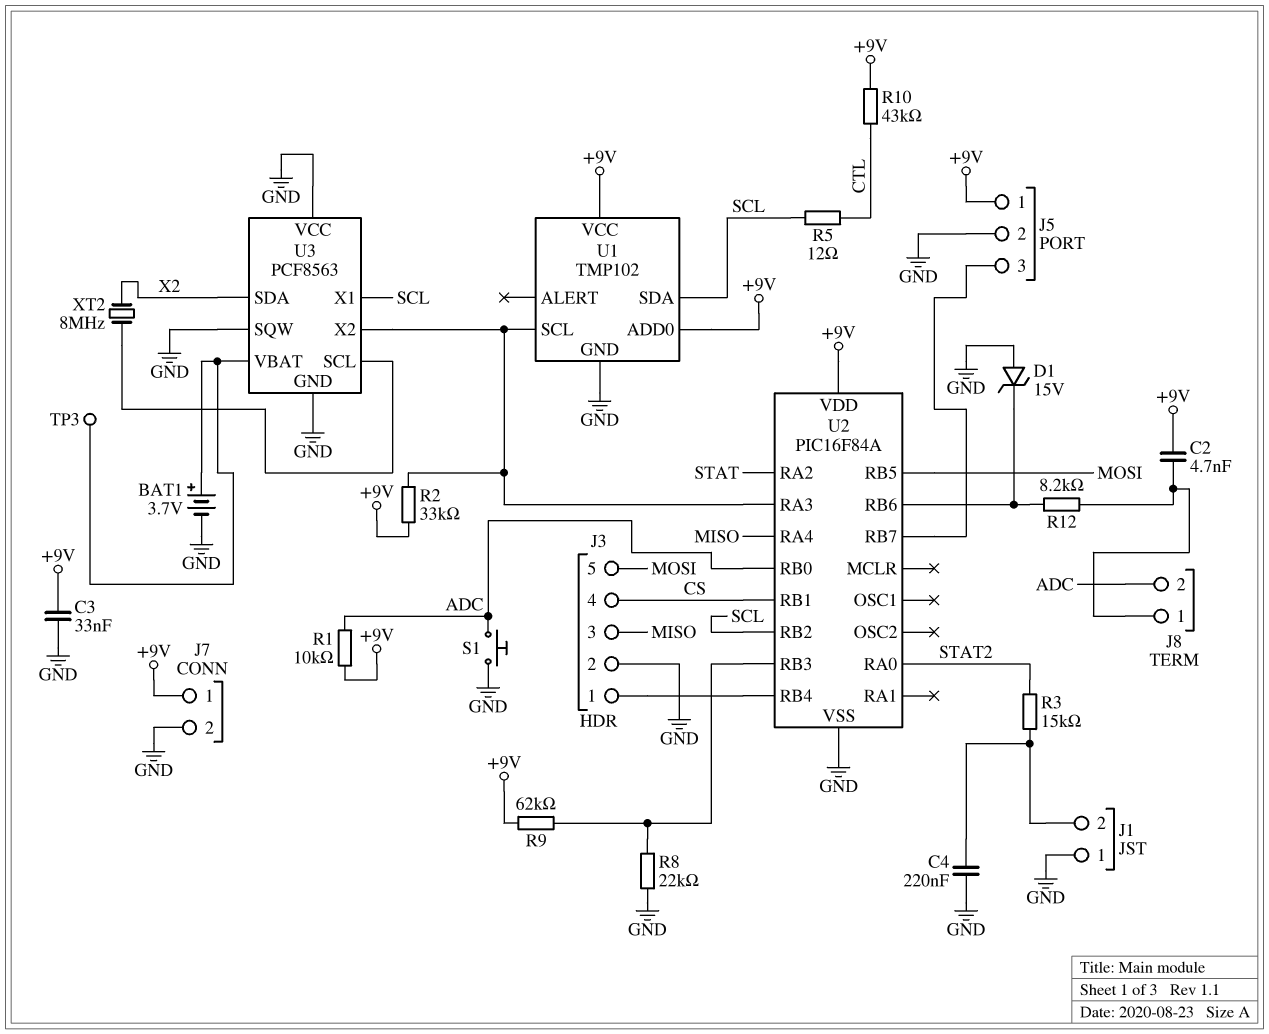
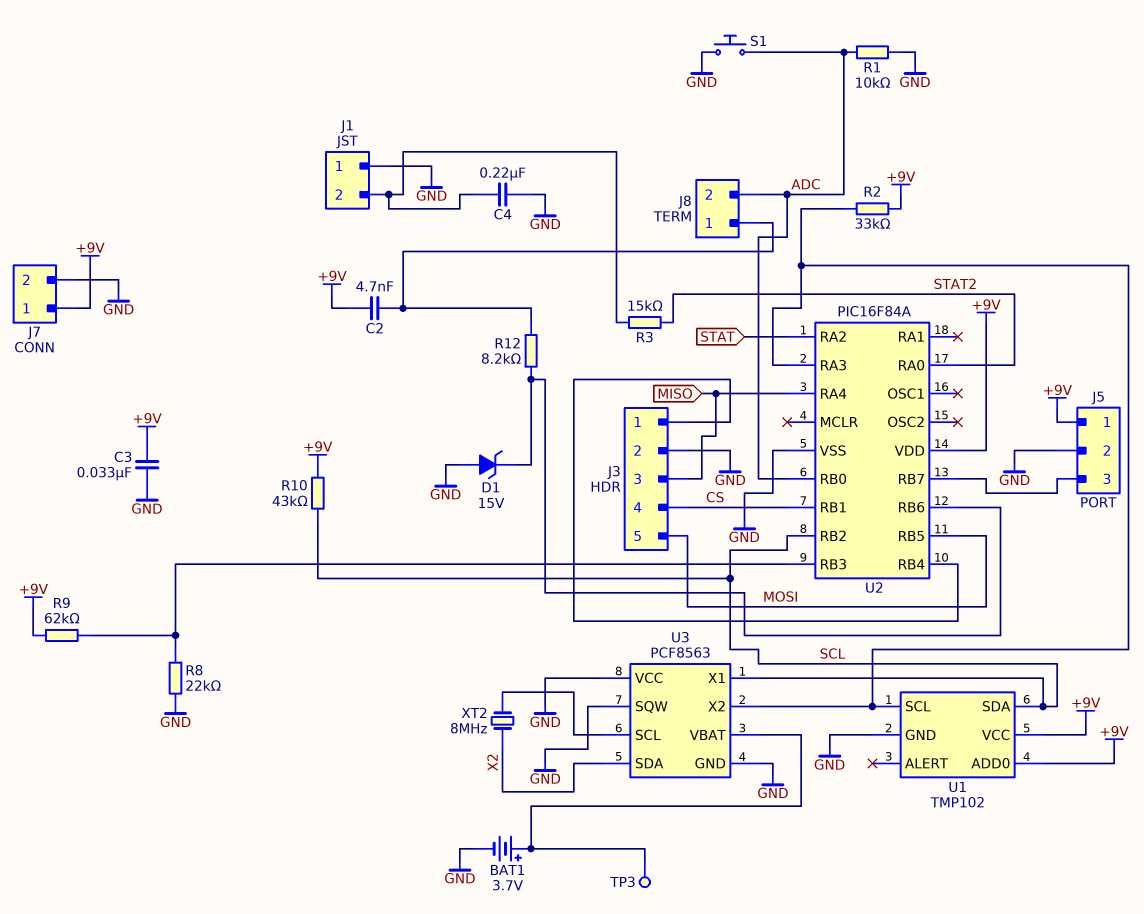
R1: 10k (+9V, ADC) -> 10k (ADC, GND)
R5: 12 (CTL, SCL) -> none
R10: 43k (+9V, CTL) -> 43k (+9V, SCL)

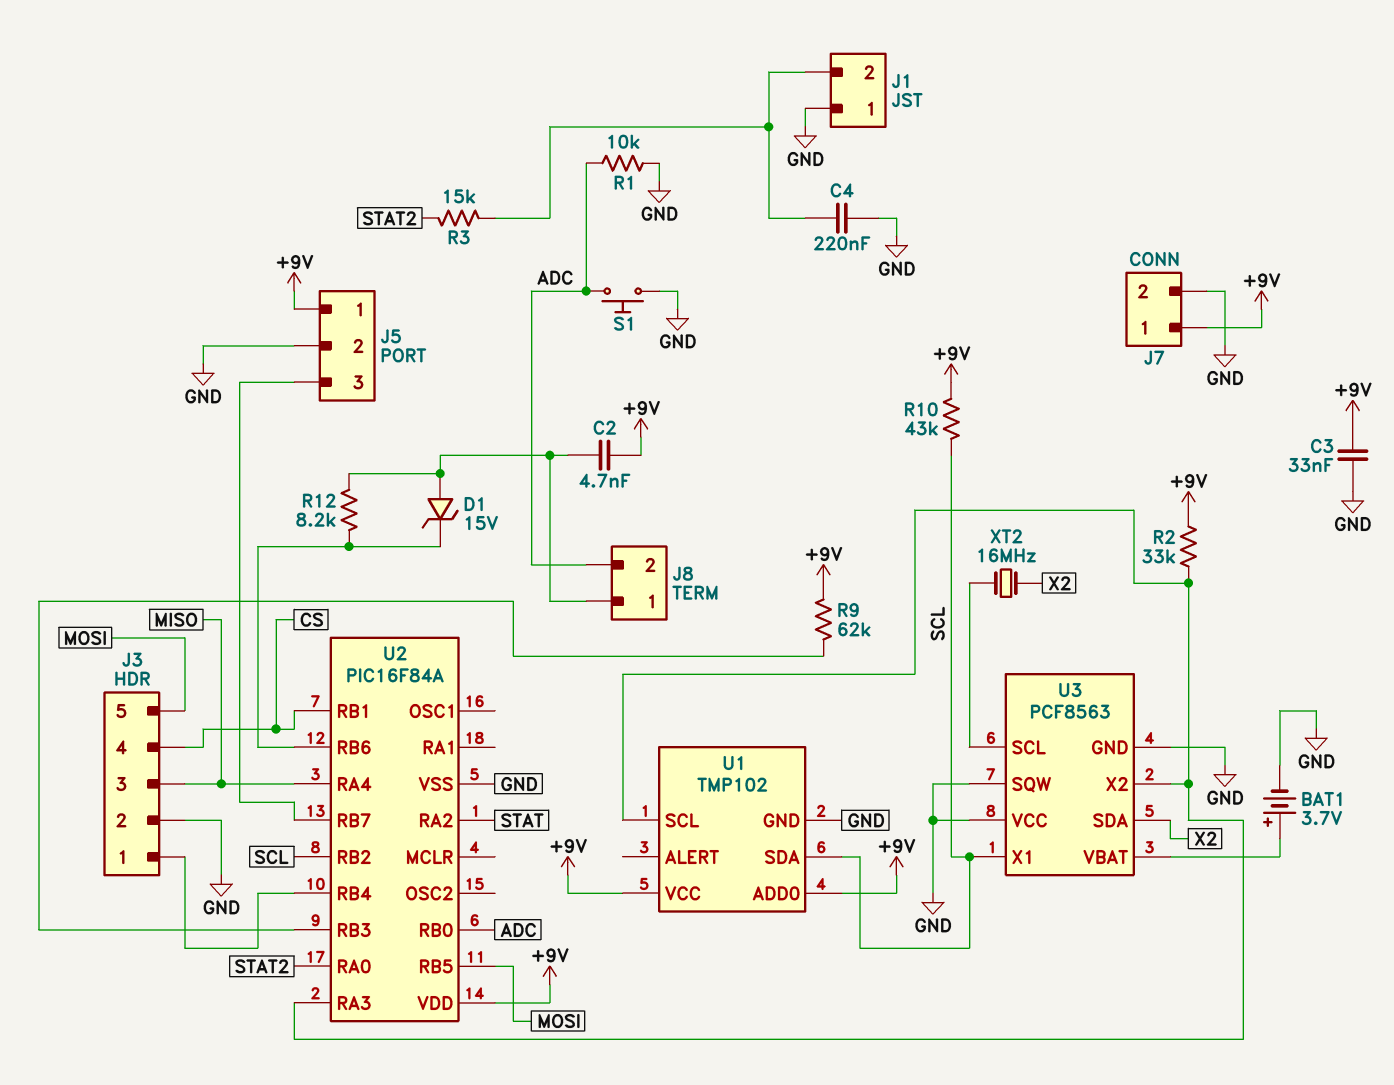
D1: zener 15V (A GND, K U2/RB6) -> zener 15V (A J8/1, K U2/RB6)
R8: 22k (GND, U2/RB3) -> none
TP3: test point (U3/VBAT) -> none
XT2: 8MHz (U3/SCL, X2) -> 16MHz (U3/SCL, X2)

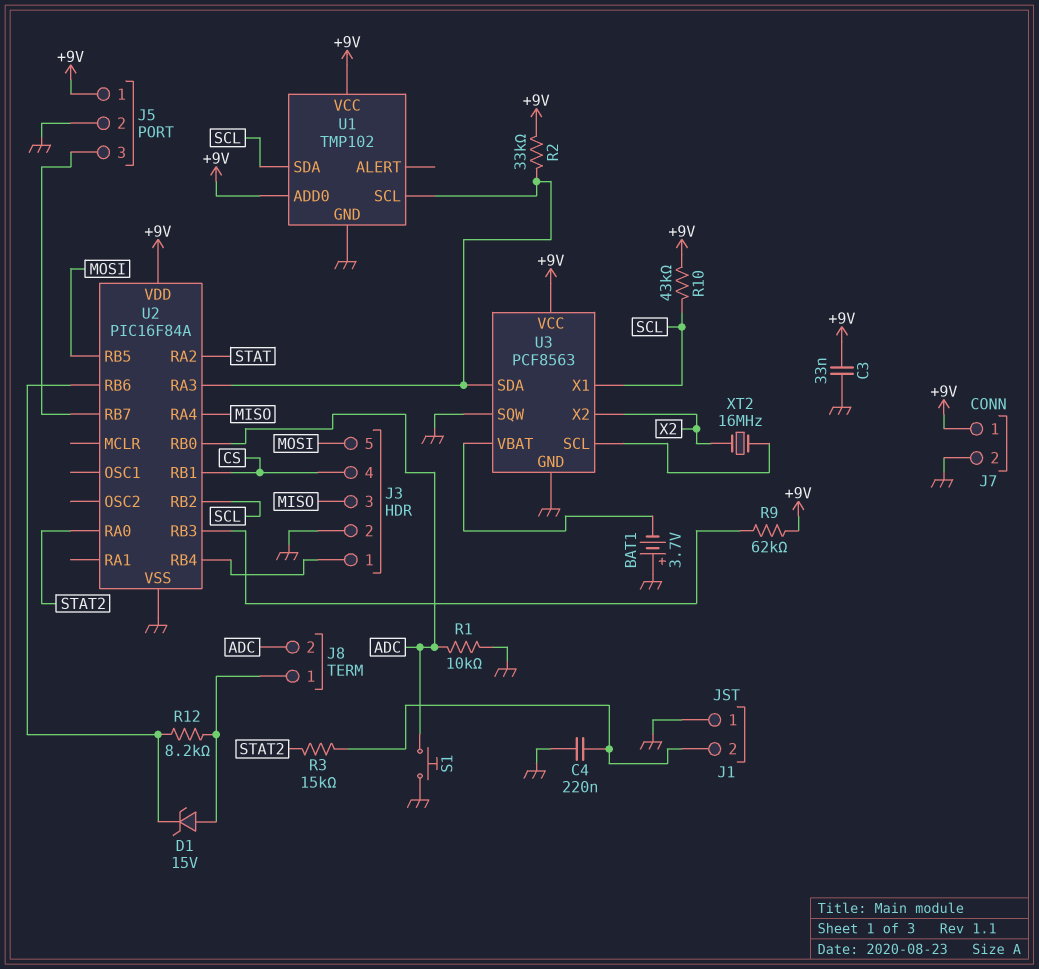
BAT1: 3.7V (plus U3/VBAT, minus GND) -> 3.7V (plus GND, minus U3/VBAT)
C2: 4.7nF (+9V, J8/1) -> none
U3 pin SDA: X2 -> U1/SCL
U3 pin VCC: GND -> +9V
U3 pin X2: U1/SCL -> X2

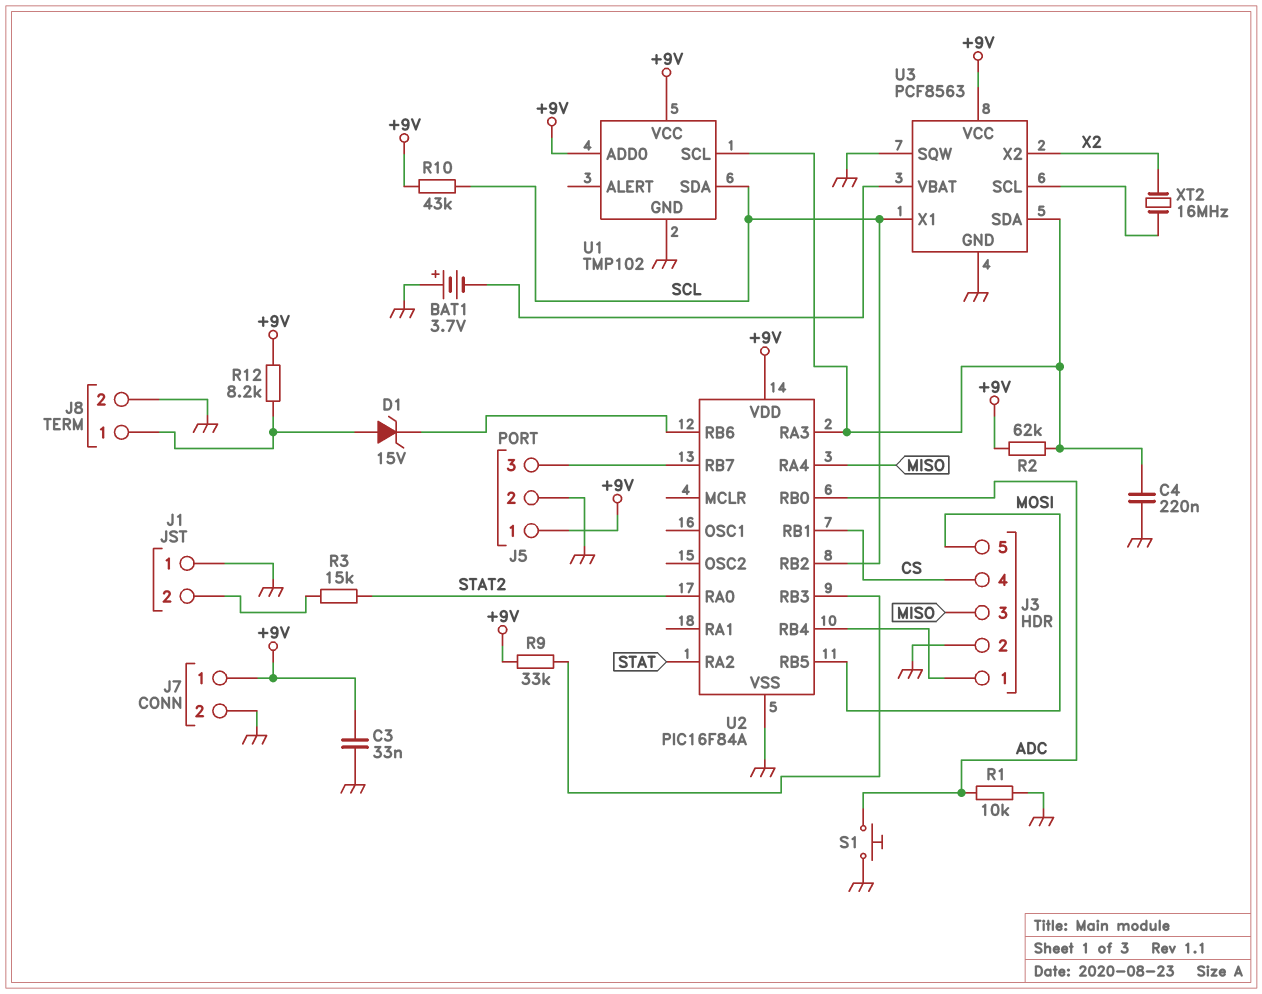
C4: 220nF (GND, J1/2) -> 220nF (GND, U1/SCL)
J8 pin 2: ADC -> GND
R2: 33k (+9V, U1/SCL) -> 62k (+9V, U1/SCL)
R9: 62k (+9V, U2/RB3) -> 33k (+9V, U2/RB3)
R12: 8.2k (J8/1, U2/RB6) -> 8.2k (+9V, J8/1)

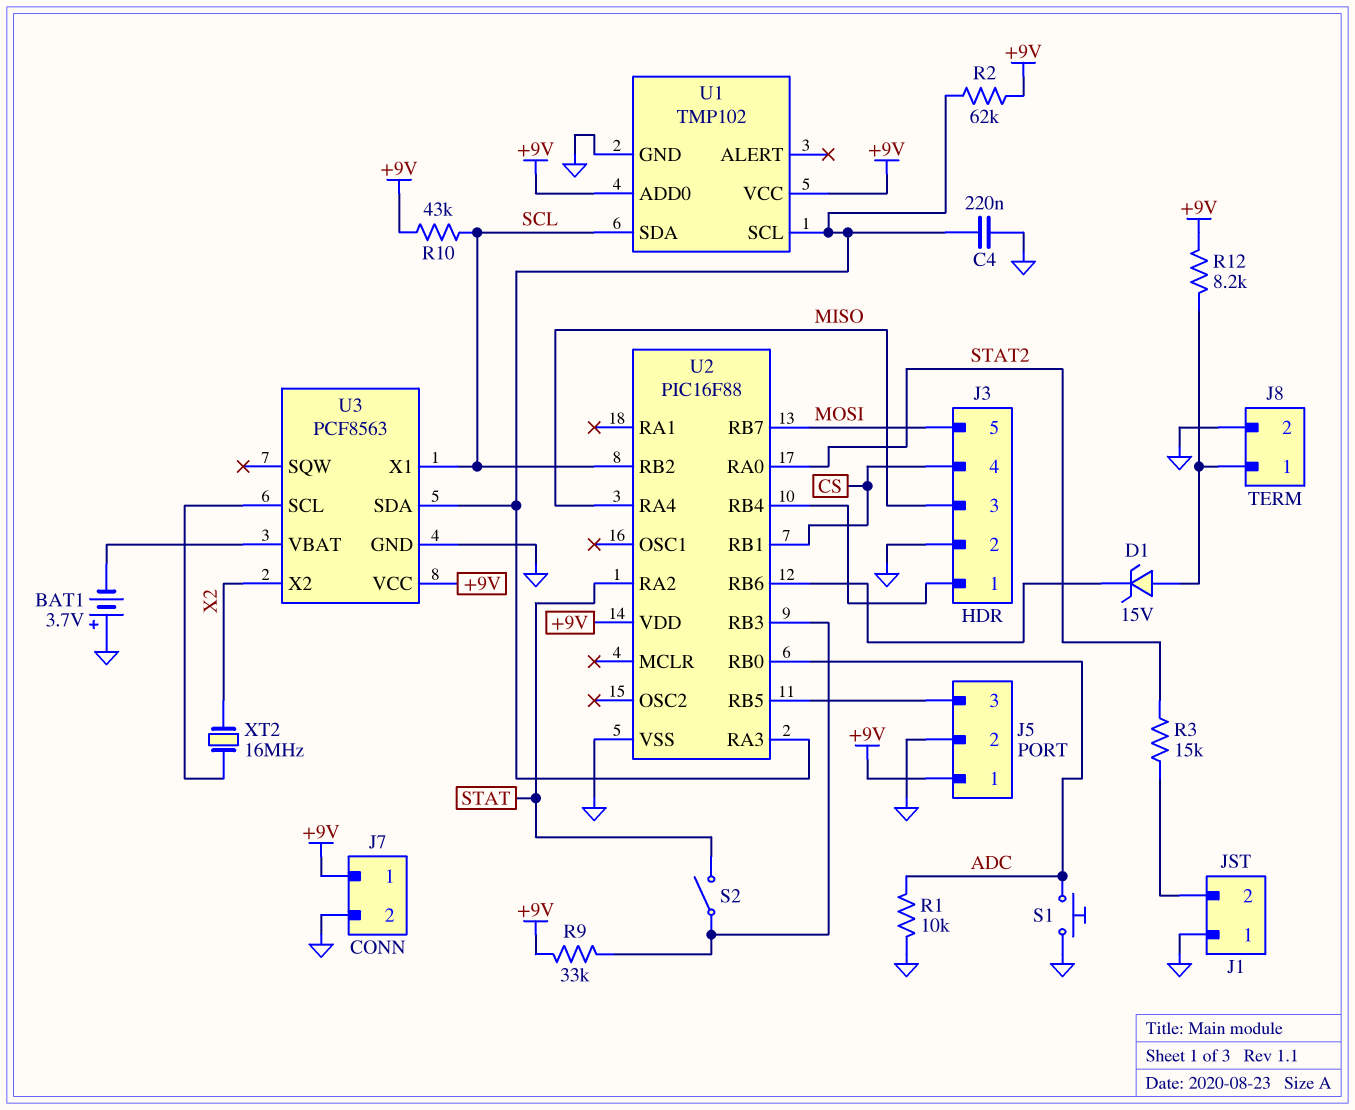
C3: 33nF (+9V, GND) -> none
S2: none -> switch (STAT, U2/RB3)
U2: PIC16F84A -> PIC16F88
U2 pin RB5: MOSI -> J5/3
U2 pin RB7: J5/3 -> MOSI
U3 pin SQW: GND -> none

